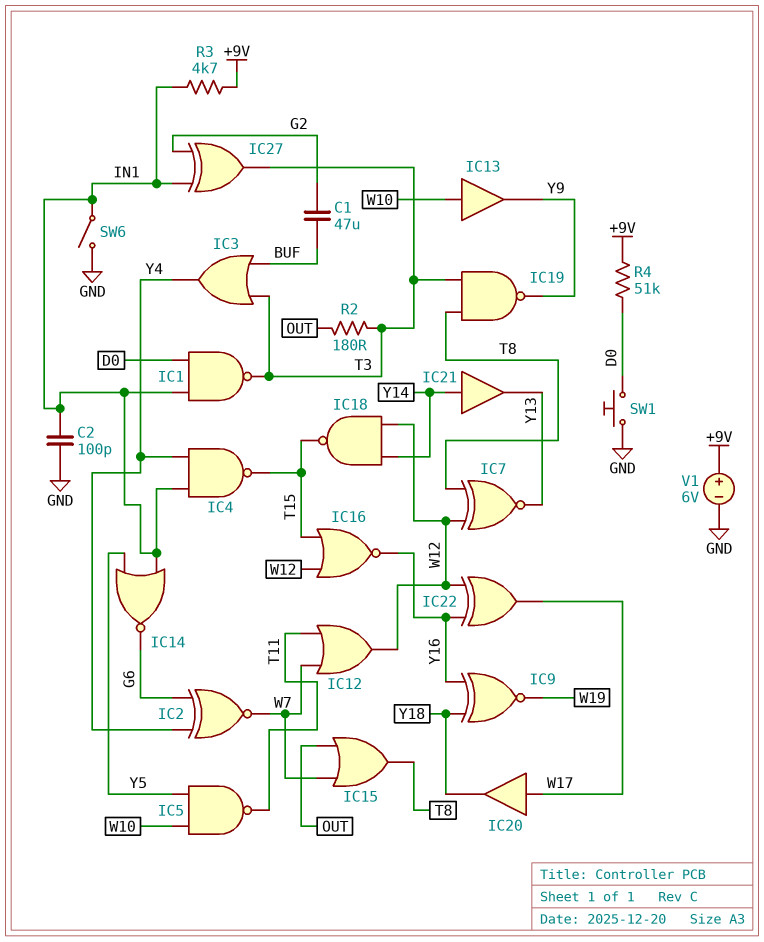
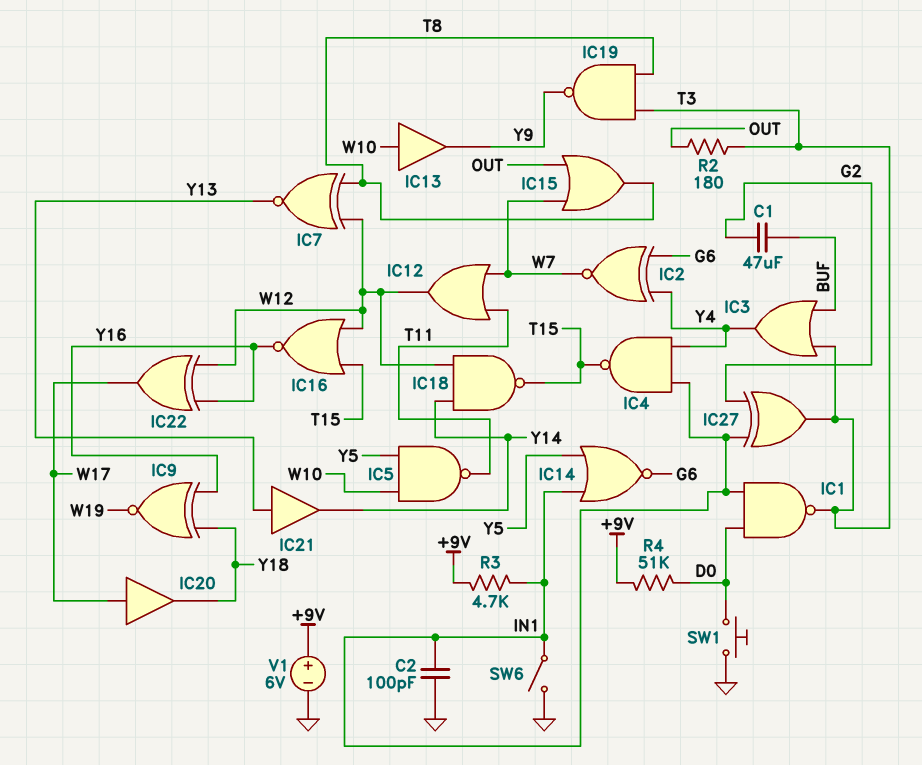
IC21: buffer (in Y14, out Y13) -> buffer (in Y13, out Y14)

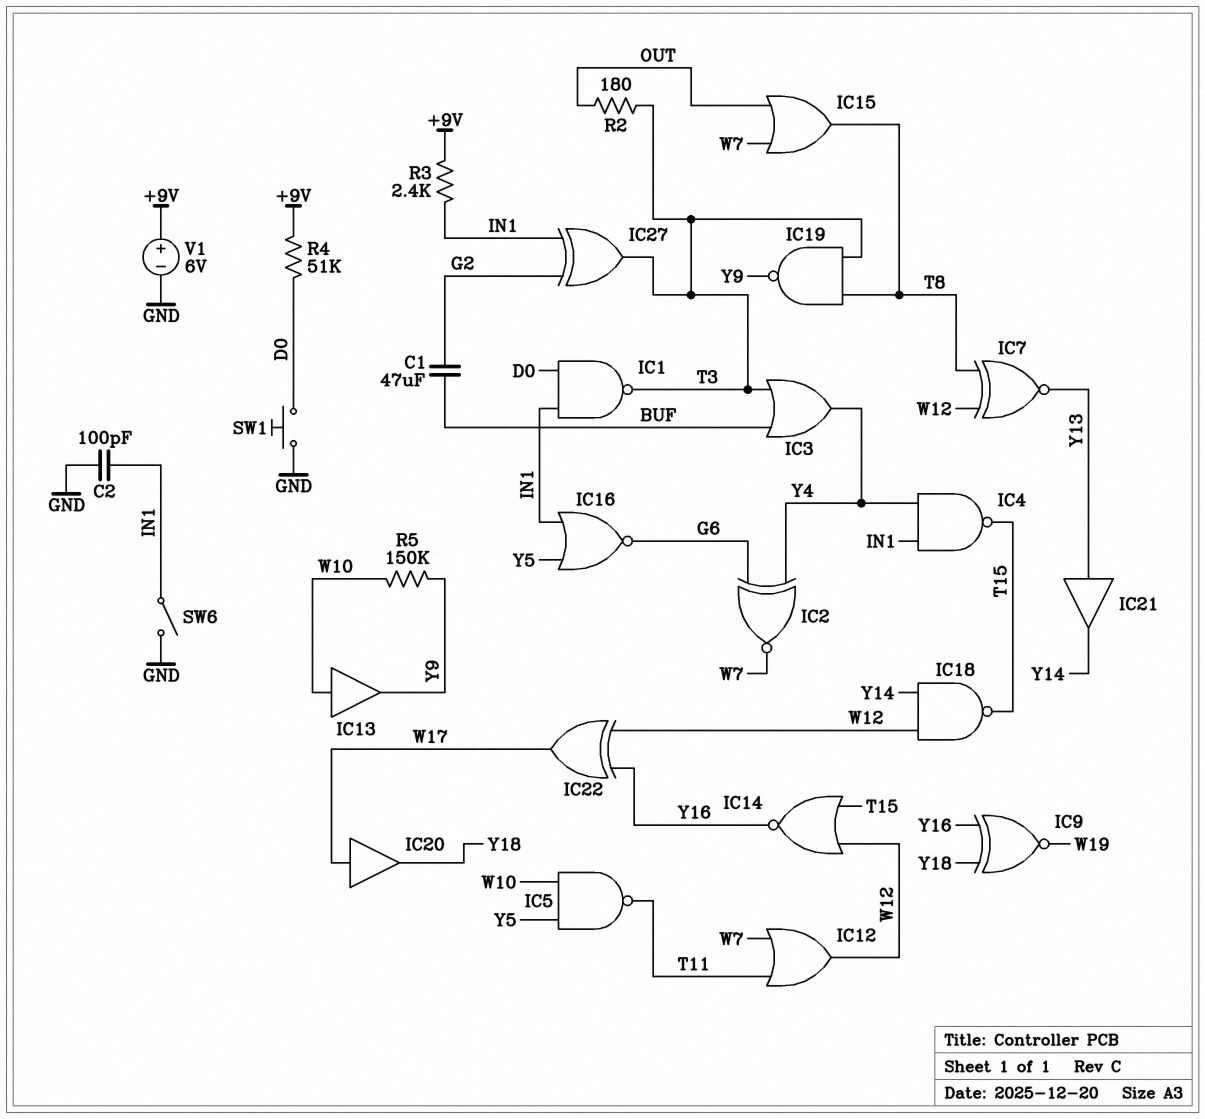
IC14: NOR (in IN1, in Y5, out G6) -> NOR (in T15, in W12, out Y16)
IC16: NOR (in T15, in W12, out Y16) -> NOR (in IN1, in Y5, out G6)
R3: 4.7k (+9V, IN1) -> 2.4k (+9V, IN1)
R5: none -> 150k (W10, Y9)

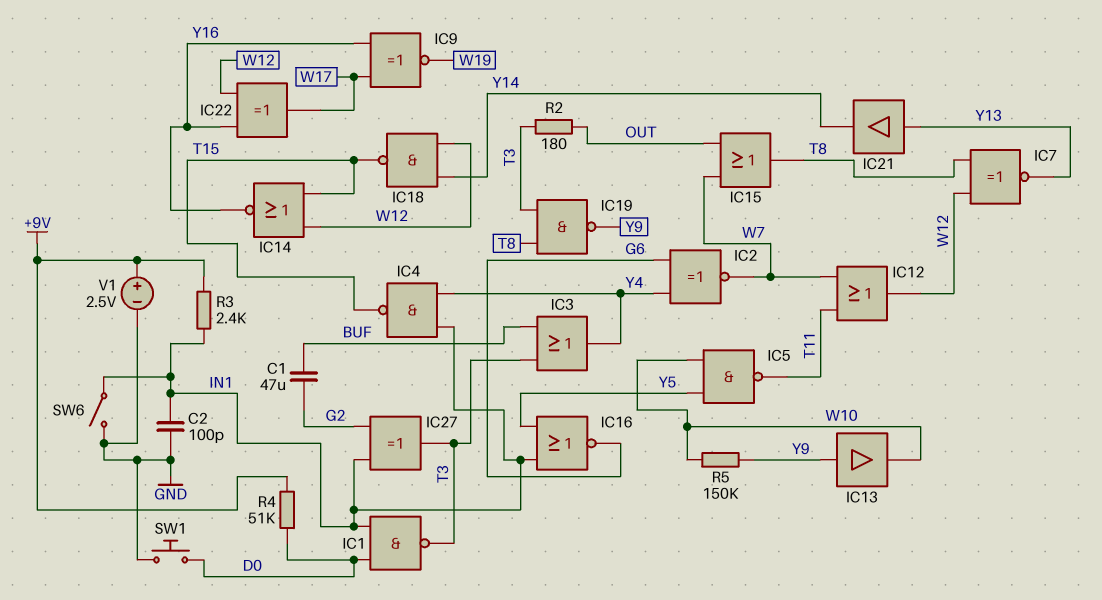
IC9: XNOR (in Y16, in Y18, out W19) -> XNOR (in W17, in Y16, out W19)
IC13: buffer (in W10, out Y9) -> buffer (in Y9, out W10)
IC20: buffer (in W17, out Y18) -> none
V1: 6V (plus +9V, minus GND) -> 2.5V (plus +9V, minus GND)

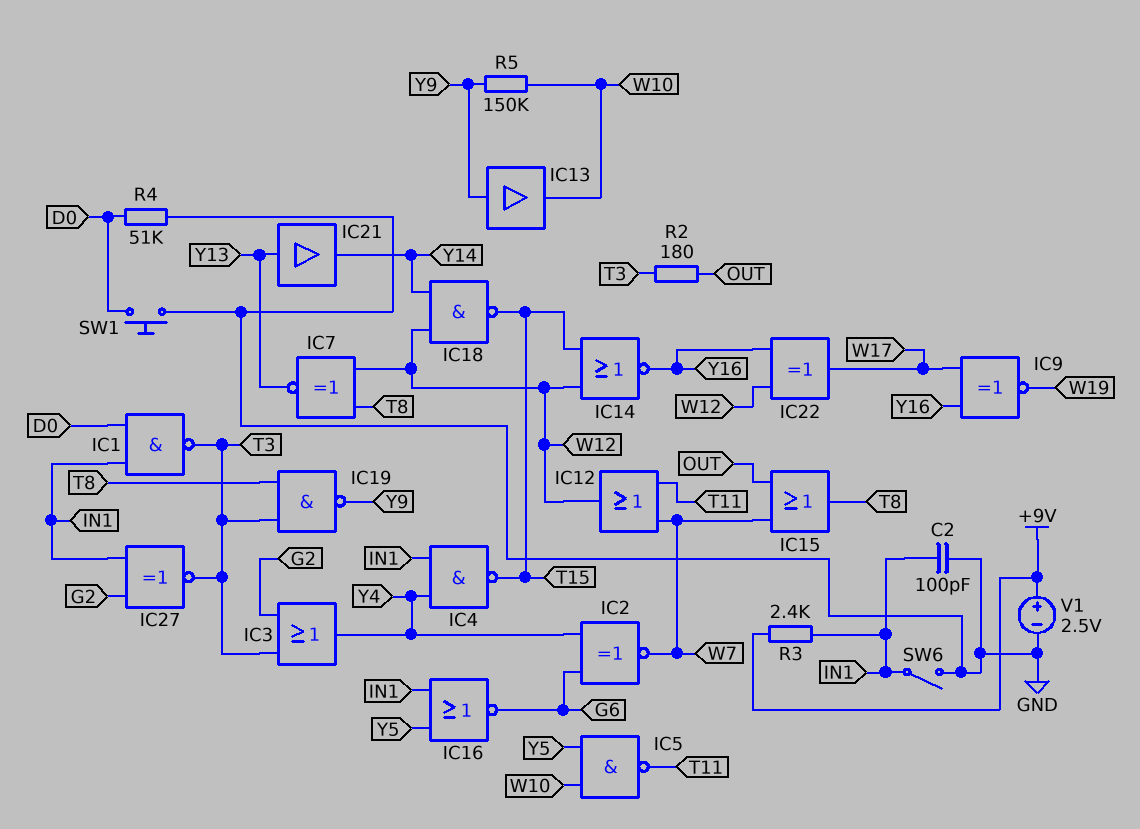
C1: 47uF (BUF, G2) -> none
IC3: OR (in BUF, in T3, out Y4) -> OR (in G2, in T3, out Y4)
IC27: XOR (in G2, in IN1, out T3) -> XNOR (in G2, in IN1, out T3)
R4: 51k (+9V, D0) -> 51k (D0, GND)

